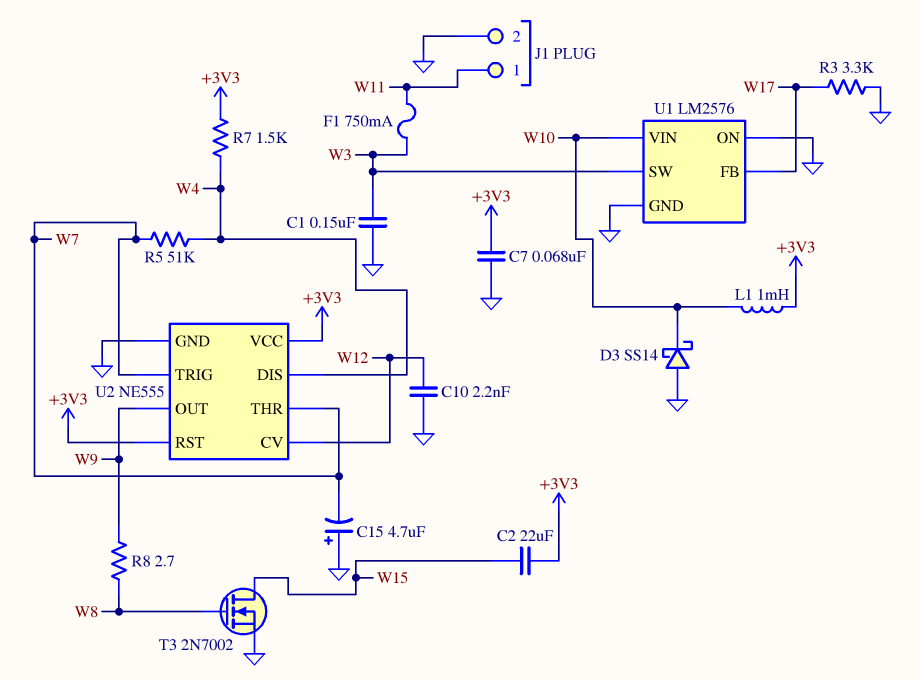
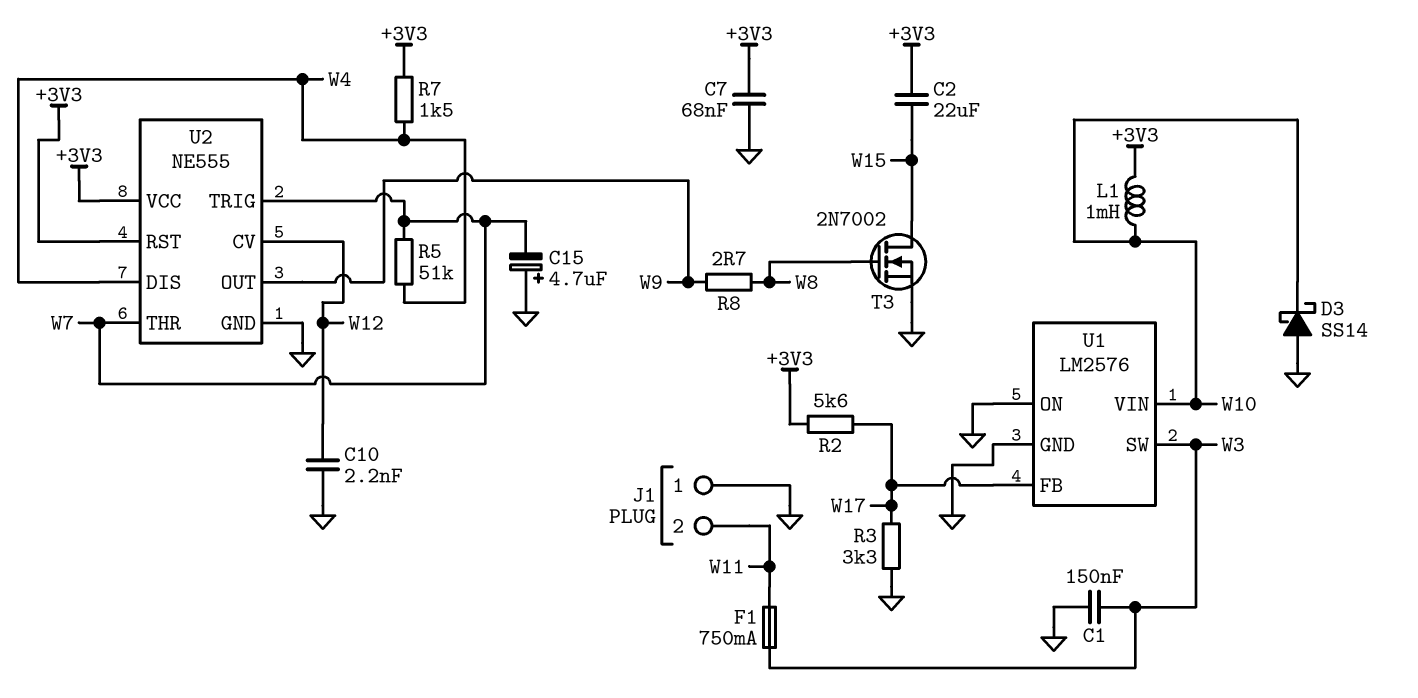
J1 pin 1: W11 -> GND
J1 pin 2: GND -> W11
R2: none -> 5.6k (+3V3, W17)

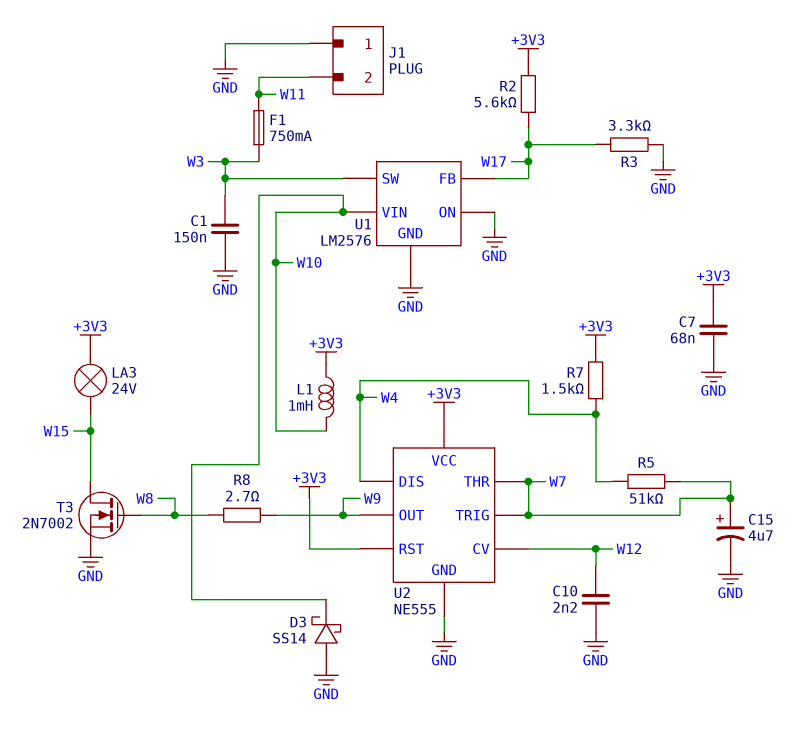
C2: 22uF (+3V3, W15) -> none
C15: 4.7uF (plus GND, minus W7) -> 4.7uF (plus W7, minus GND)
LA3: none -> lamp 24V (+3V3, W15)

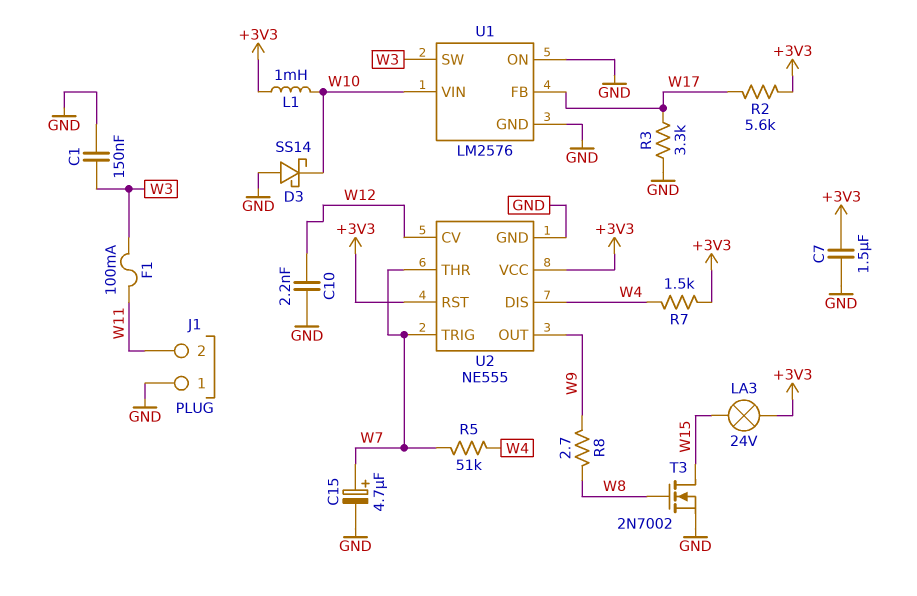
C7: 68nF (+3V3, GND) -> 1.5uF (+3V3, GND)
F1: 750mA (W3, W11) -> 100mA (W3, W11)

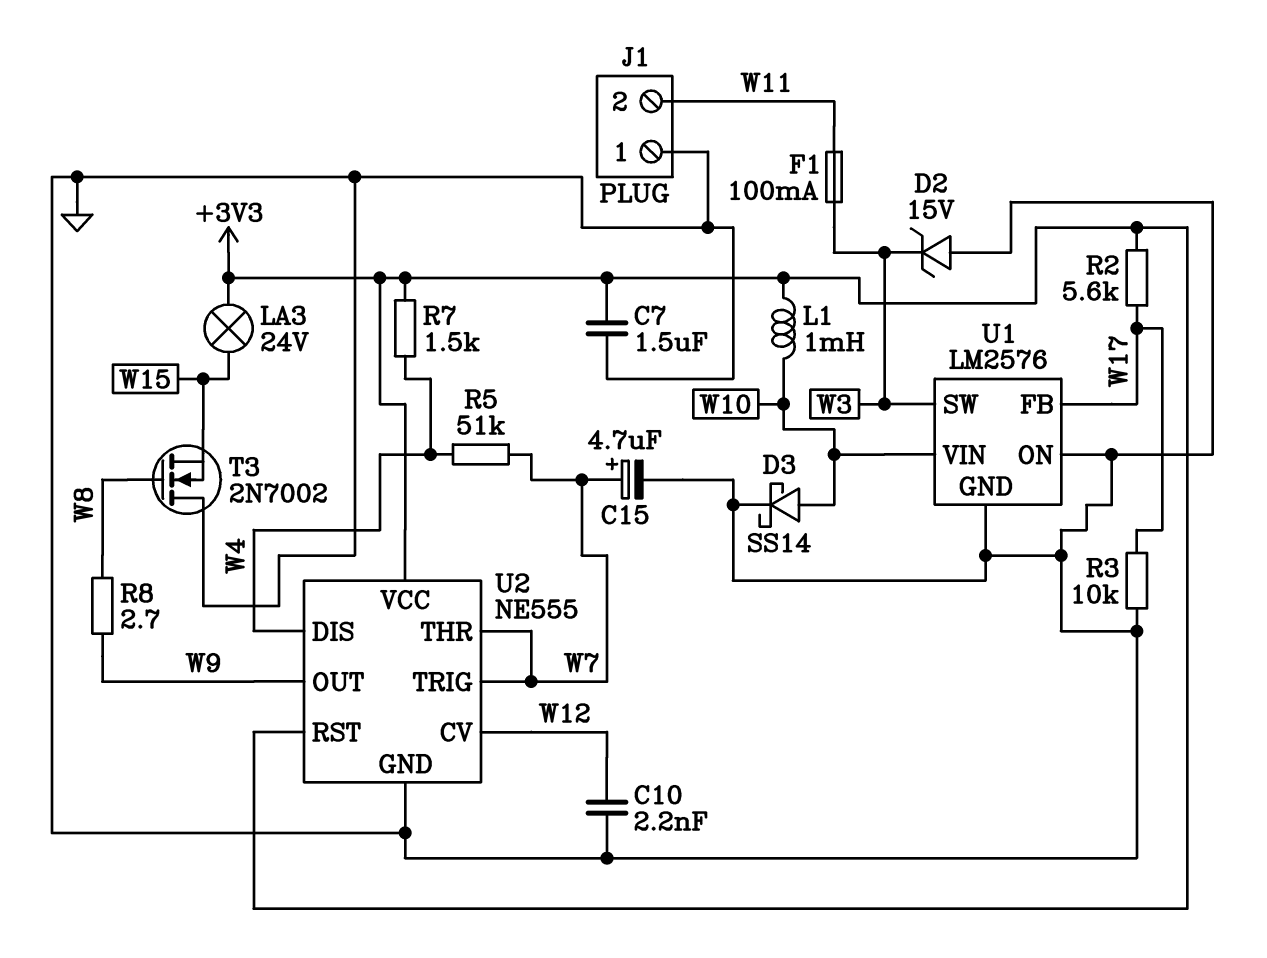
C1: 150nF (GND, W3) -> none
D2: none -> zener 15V (A GND, K W3)
D3: schottky SS14 (A GND, K W10) -> schottky SS14 (A W10, K GND)
R3: 3.3k (GND, W17) -> 10k (GND, W17)
T3: NMOS 2N7002 (G W8, D W15, S GND) -> NMOS 2N7002 (G W8, D GND, S W15)

